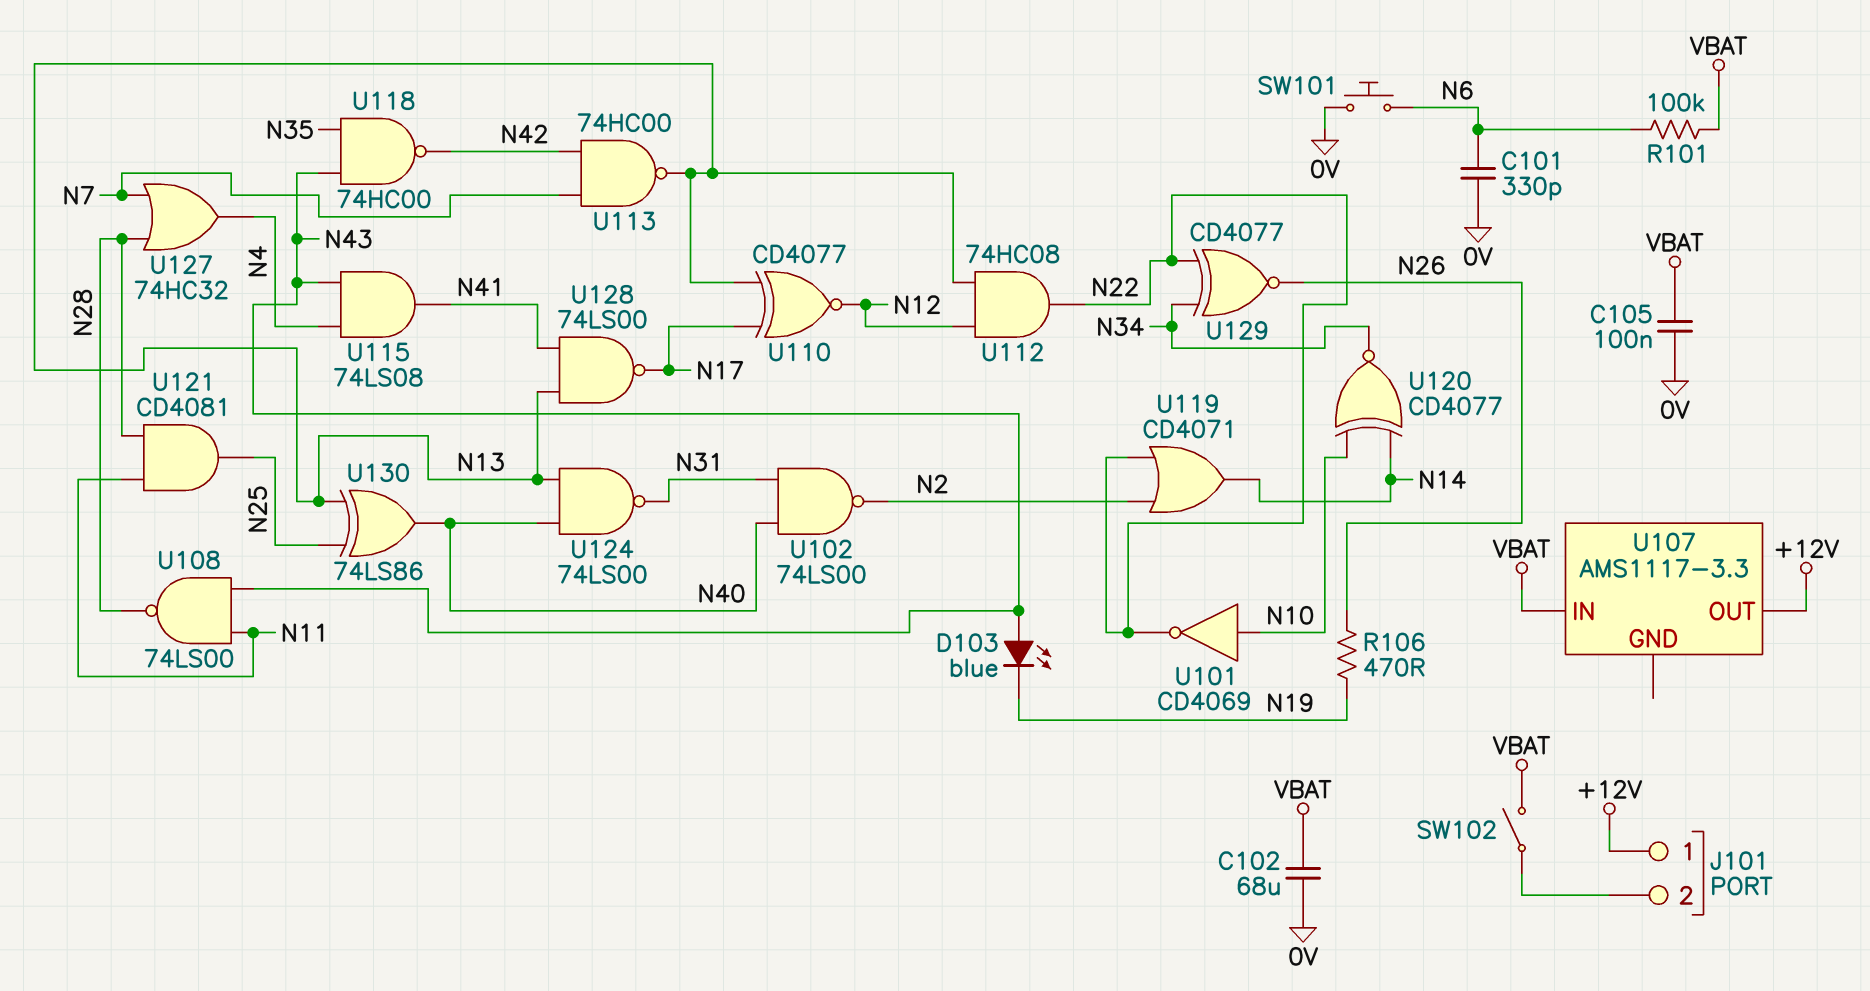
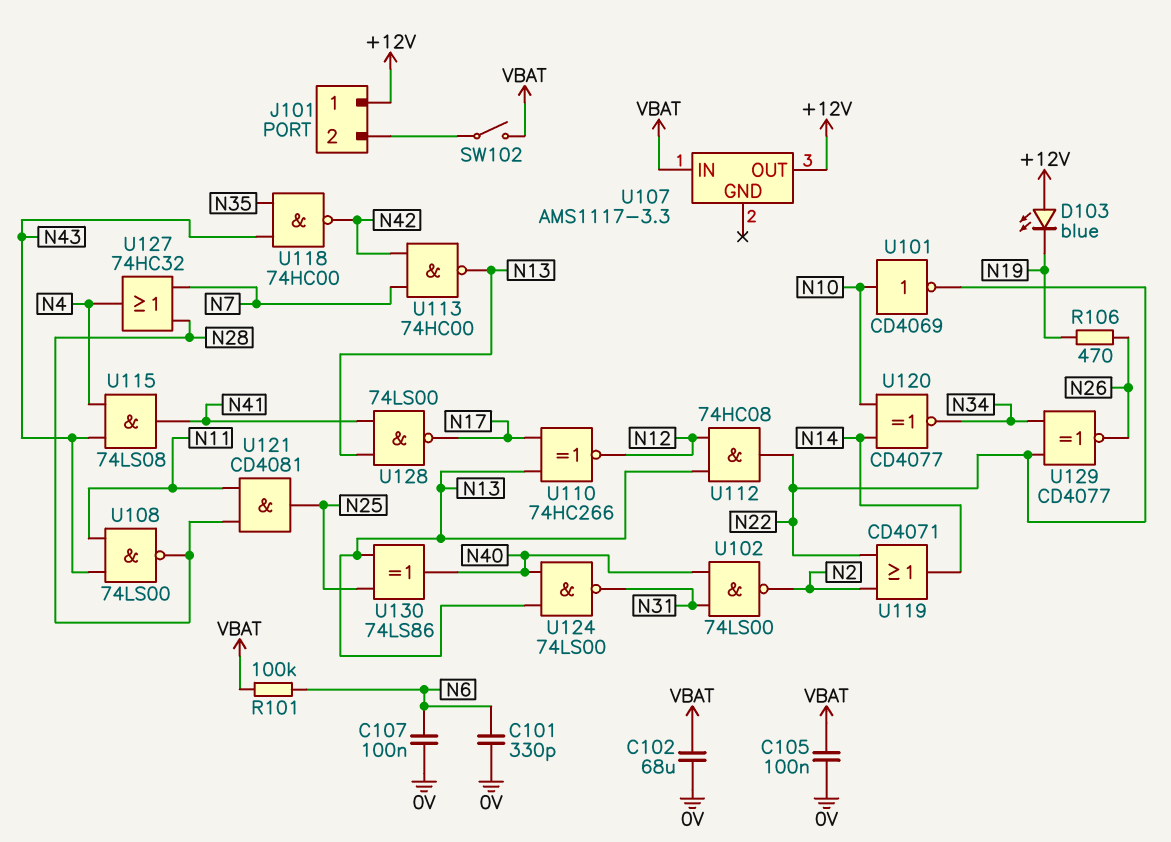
C107: none -> 100nF (0V, N6)
D103: LED blue (A N43, K N19) -> LED blue (A +12V, K N19)
SW101: button (0V, N6) -> none
U110: XNOR CD4077 (in N13, in N17, out N12) -> XNOR 74HC266 (in N13, in N17, out N12)

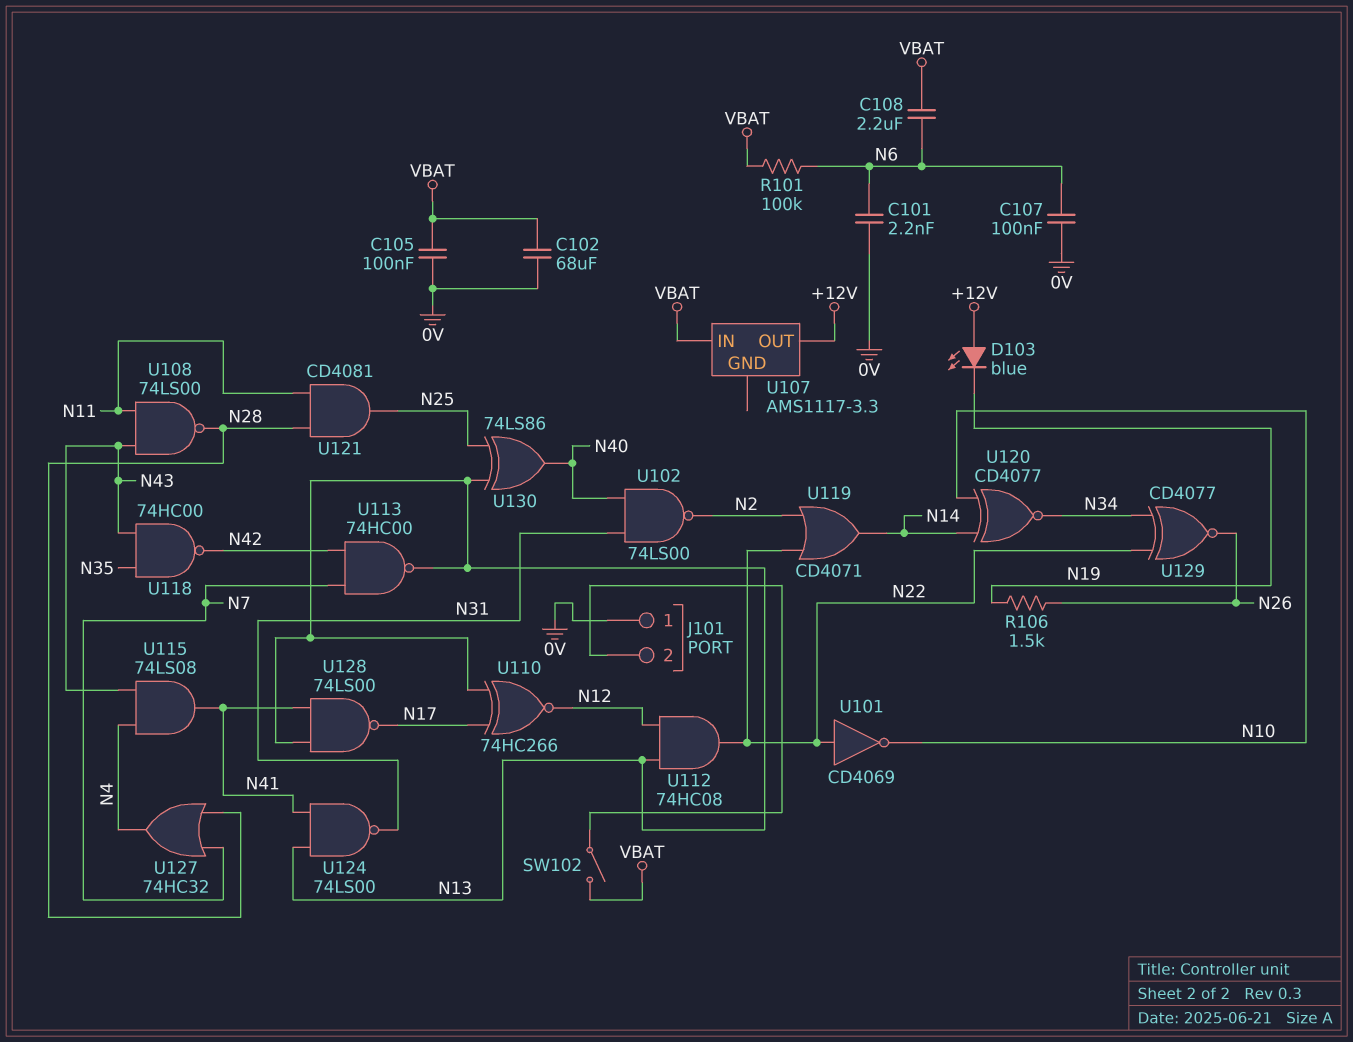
C101: 330pF (0V, N6) -> 2.2nF (0V, N6)
C108: none -> 2.2uF (N6, VBAT)
J101 pin 1: +12V -> 0V
R106: 470 (N19, N26) -> 1.5k (N19, N26)
U101: NOT CD4069 (in N10, out N22) -> NOT CD4069 (in N22, out N10)
U124: NAND 74LS00 (in N13, in N40, out N31) -> NAND 74LS00 (in N13, in N41, out N31)

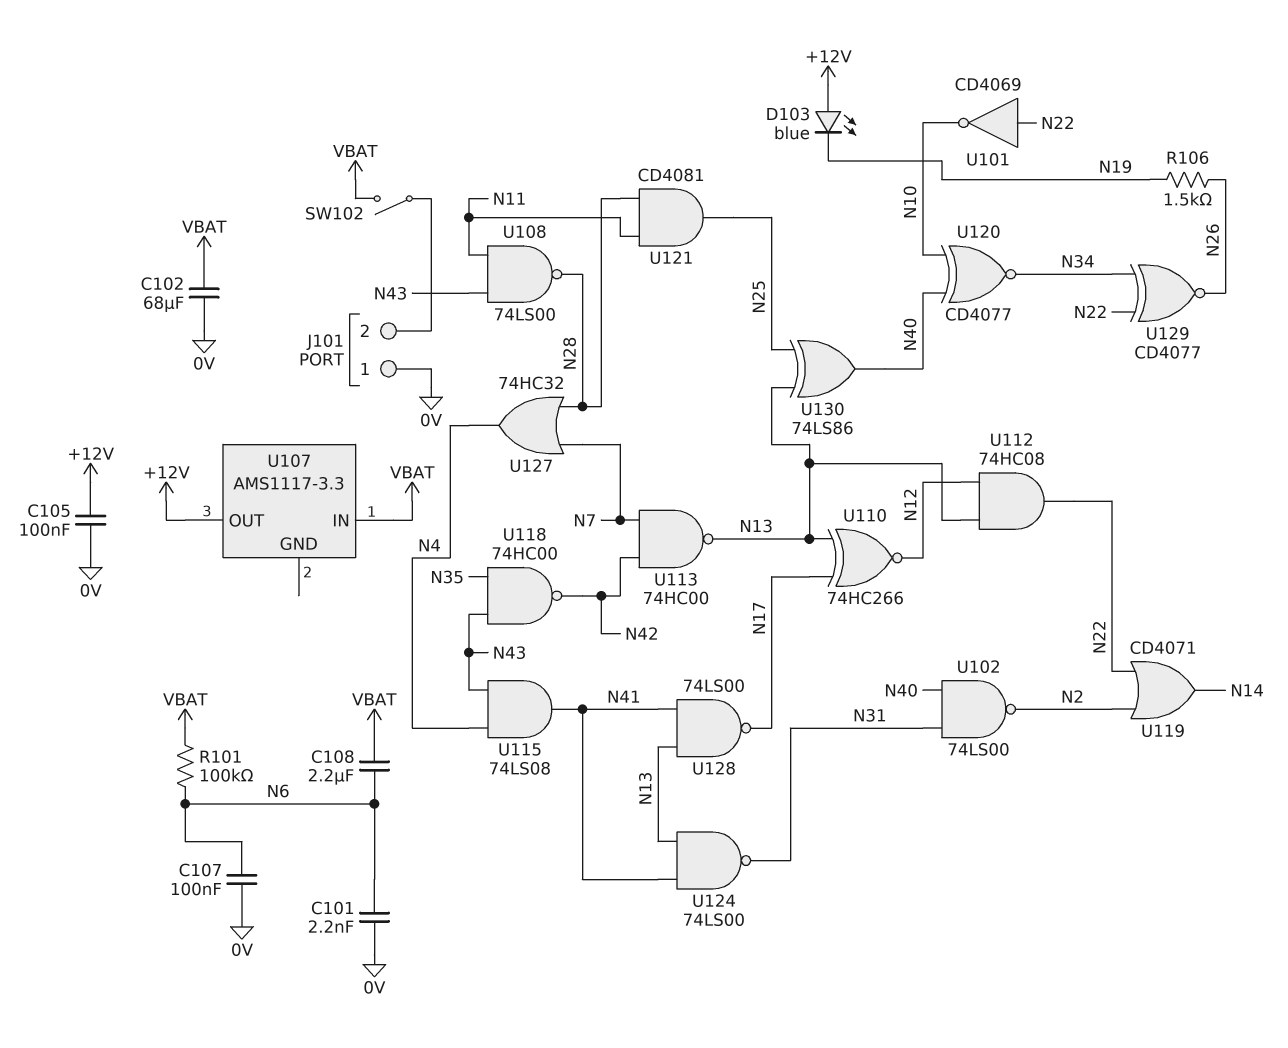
C105: 100nF (0V, VBAT) -> 100nF (+12V, 0V)
U120: XNOR CD4077 (in N10, in N14, out N34) -> XNOR CD4077 (in N10, in N40, out N34)

